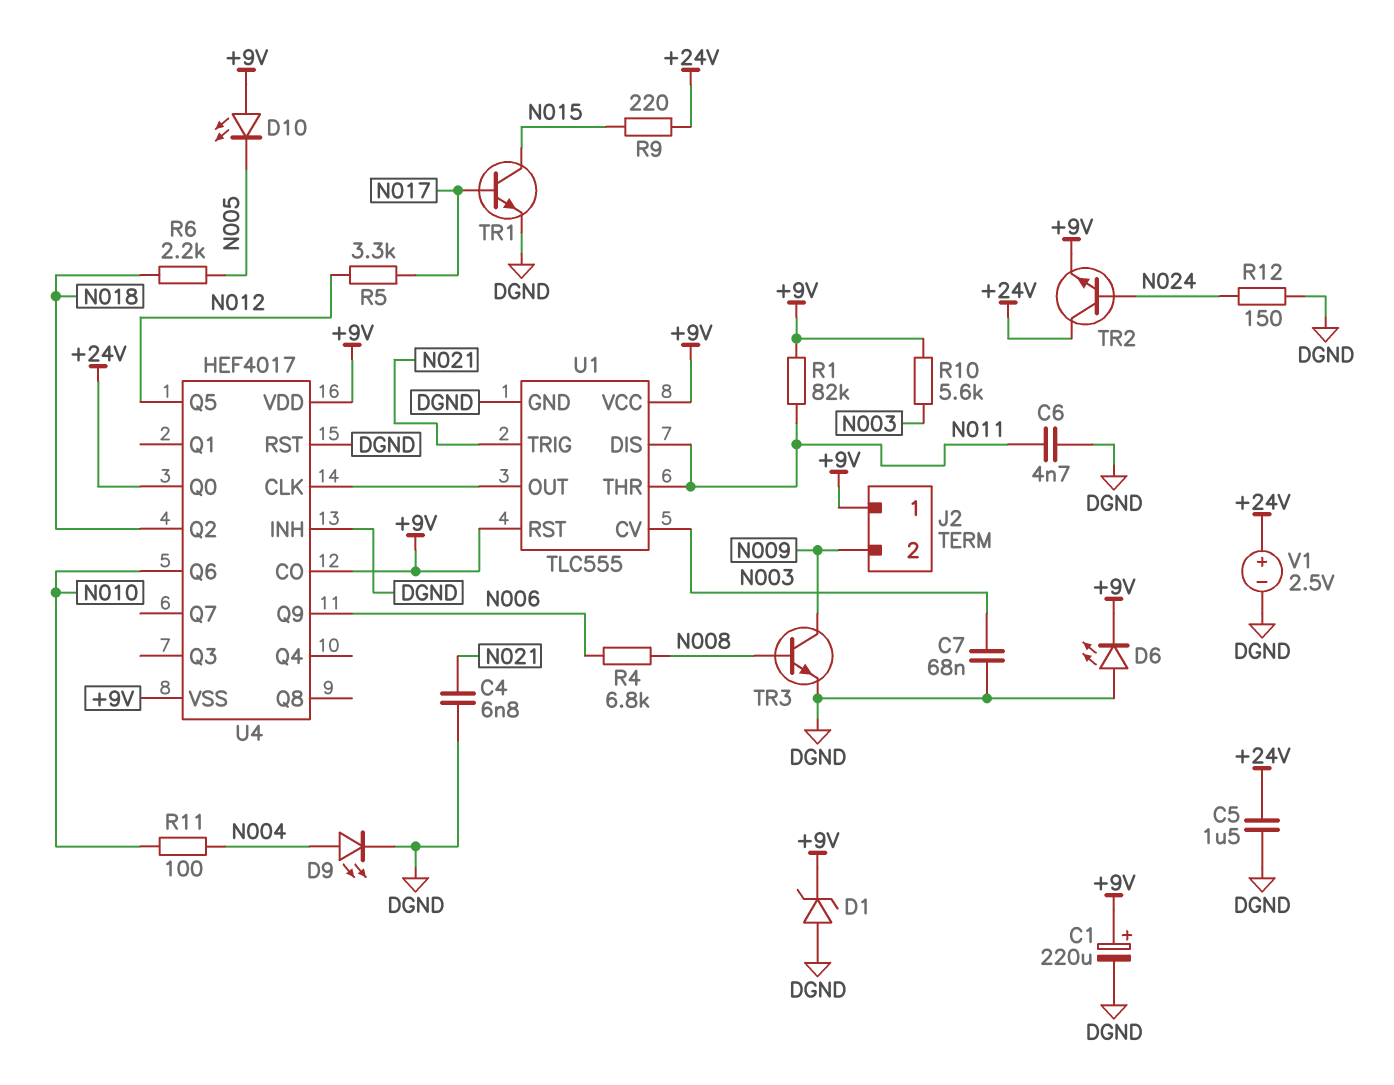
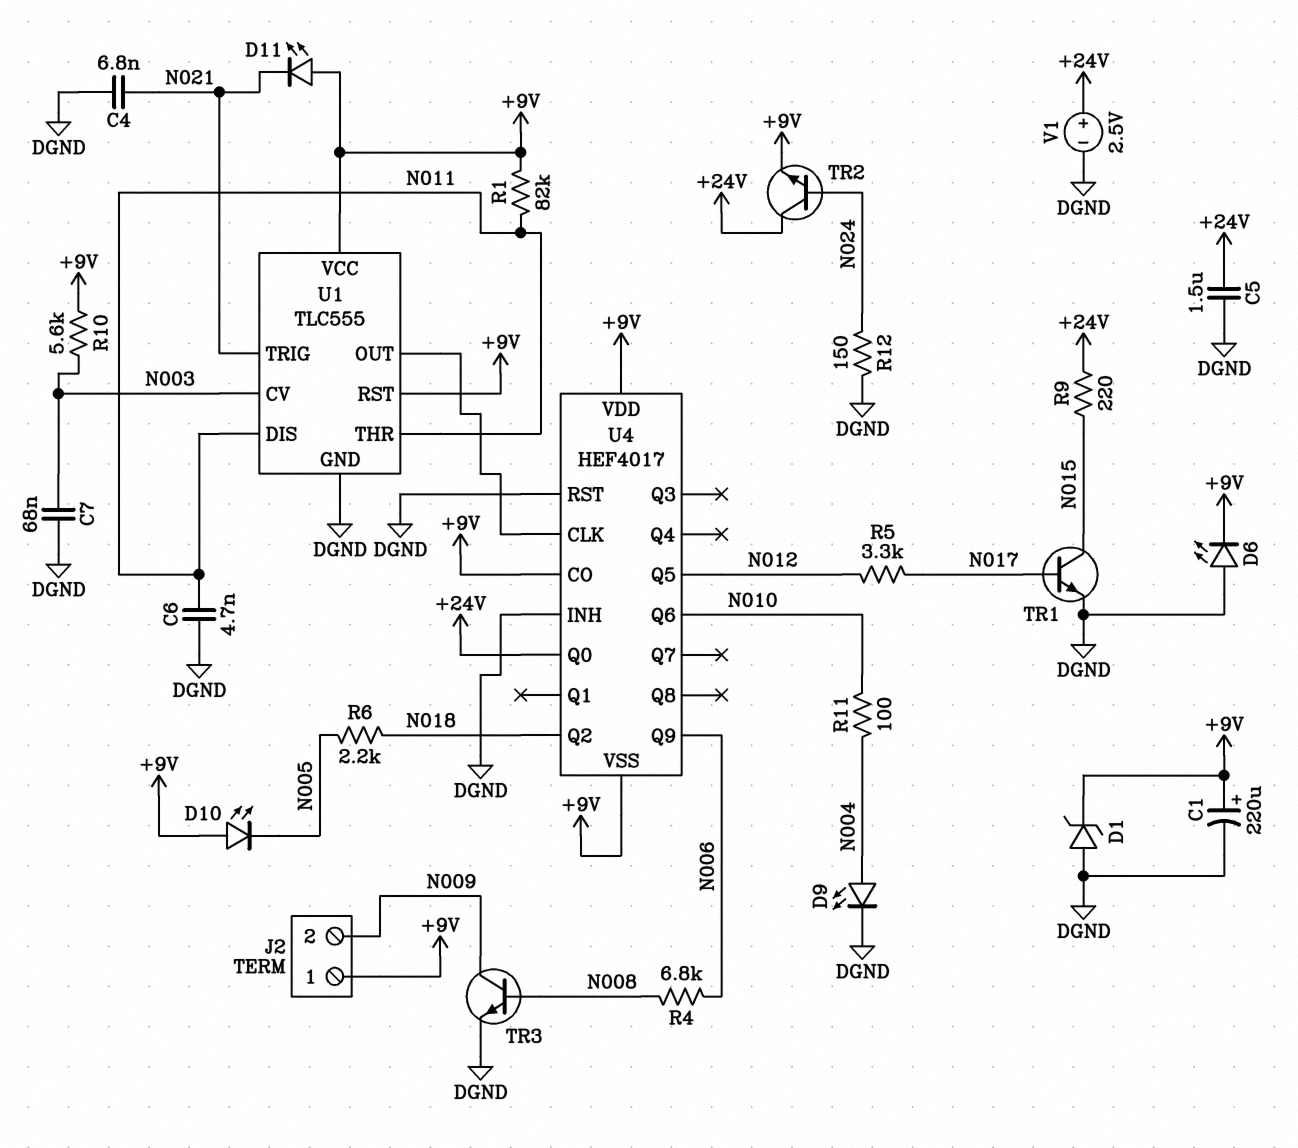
D11: none -> LED (A +9V, K N021)

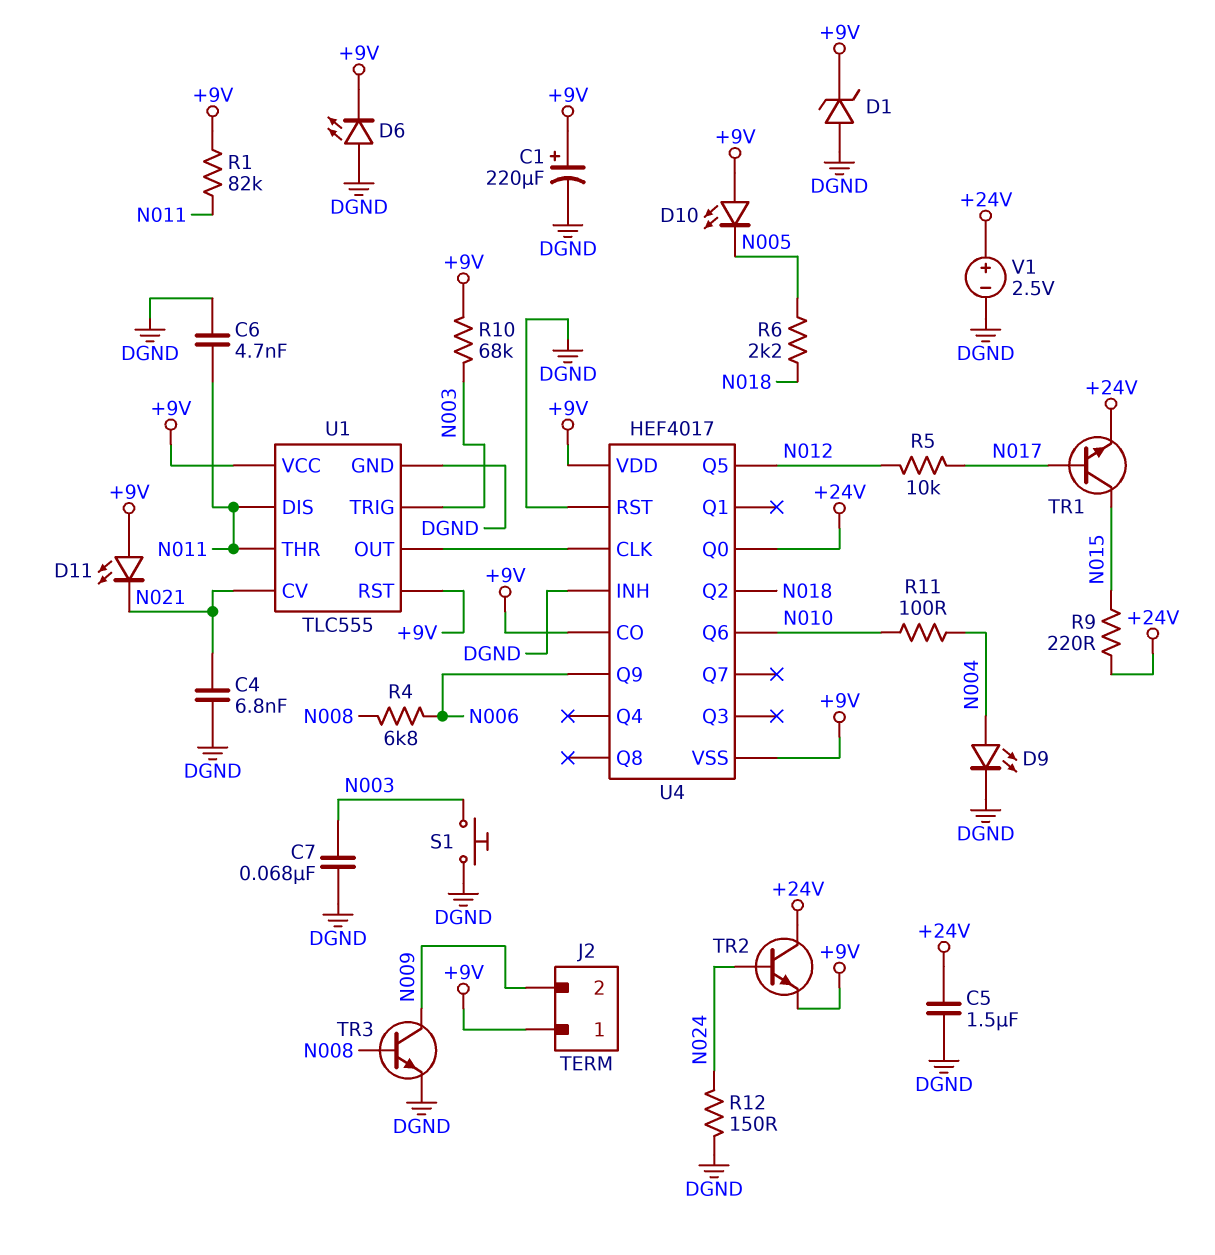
R5: 3.3k (N012, N017) -> 10k (N012, N017)
R10: 5.6k (+9V, N003) -> 68k (+9V, N003)
S1: none -> button (DGND, N003)
TR1: NPN (B N017, C N015, E DGND) -> NPN (B N017, C N015, E +24V)
U1 pin CV: N003 -> N021
U1 pin TRIG: N021 -> N003

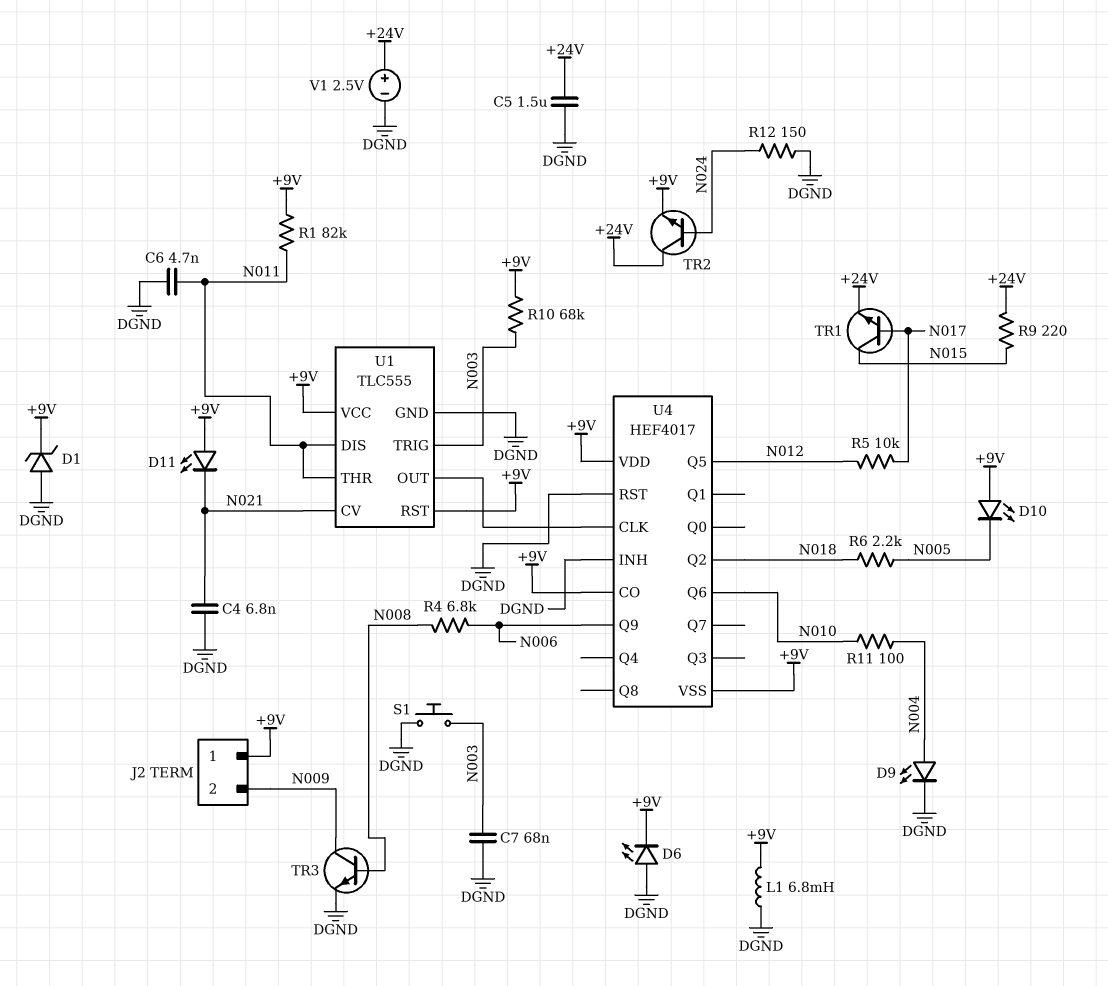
C1: 220uF (plus +9V, minus DGND) -> none
L1: none -> 6.8mH (+9V, DGND)
U4 pin Q0: +24V -> none

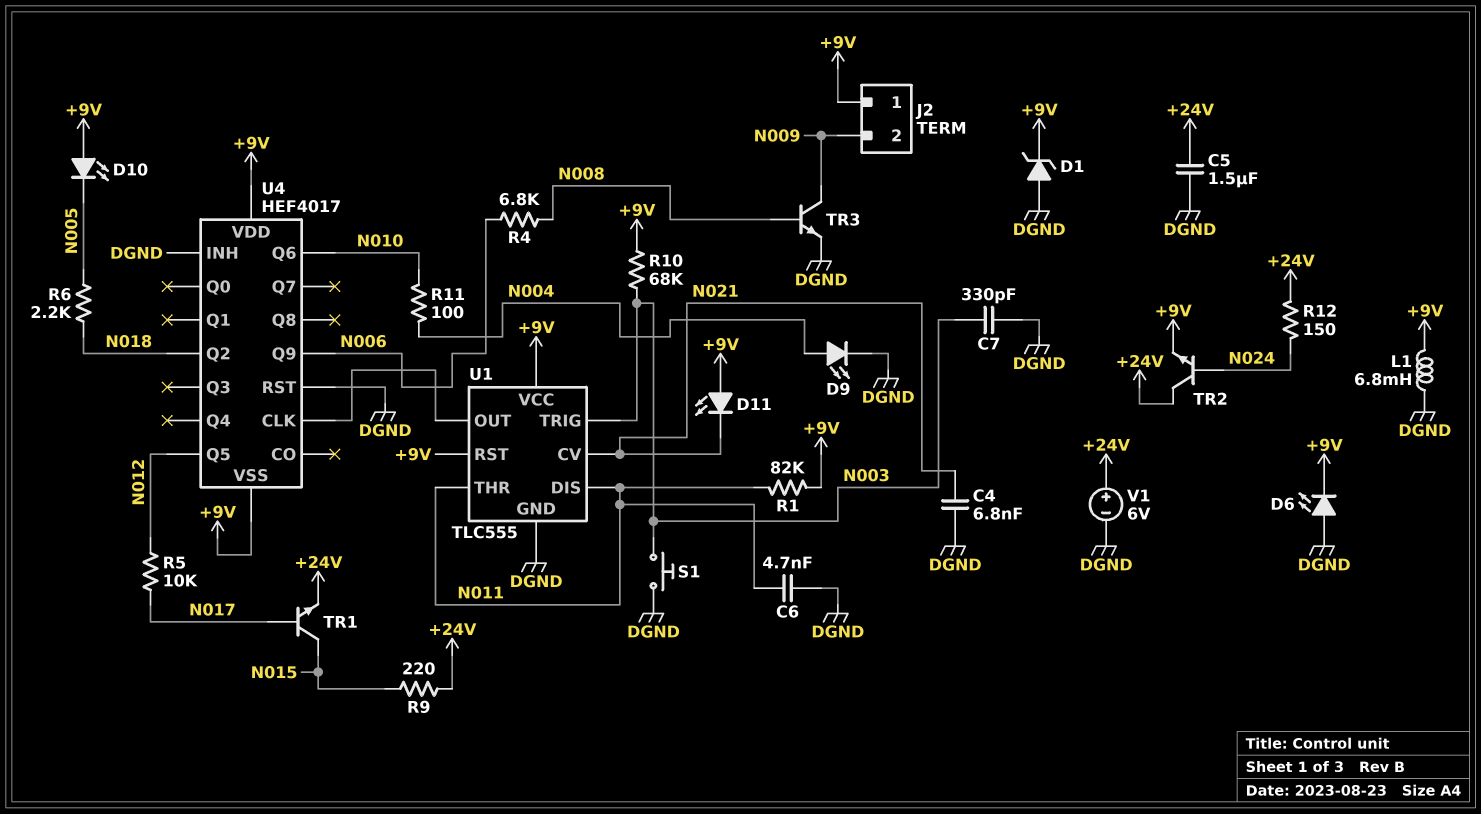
C7: 68nF (DGND, N003) -> 330pF (DGND, N003)
R12: 150 (DGND, N024) -> 150 (+24V, N024)
U4 pin CO: +9V -> none
V1: 2.5V (plus +24V, minus DGND) -> 6V (plus +24V, minus DGND)

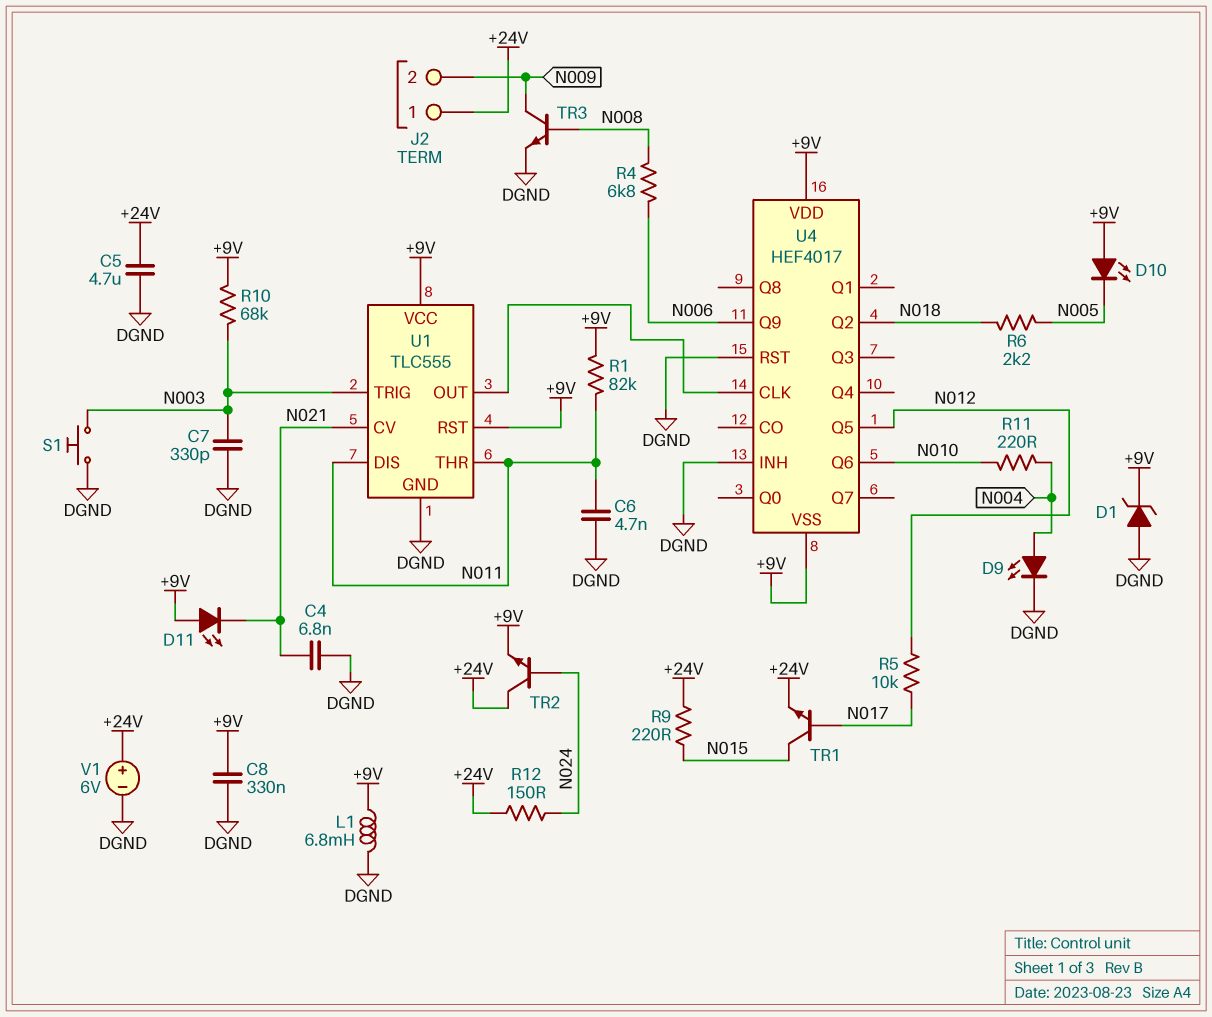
C5: 1.5uF (+24V, DGND) -> 4.7uF (+24V, DGND)
C8: none -> 330nF (+9V, DGND)
D6: LED (A DGND, K +9V) -> none
J2 pin 1: +9V -> +24V
R11: 100 (N004, N010) -> 220 (N004, N010)

